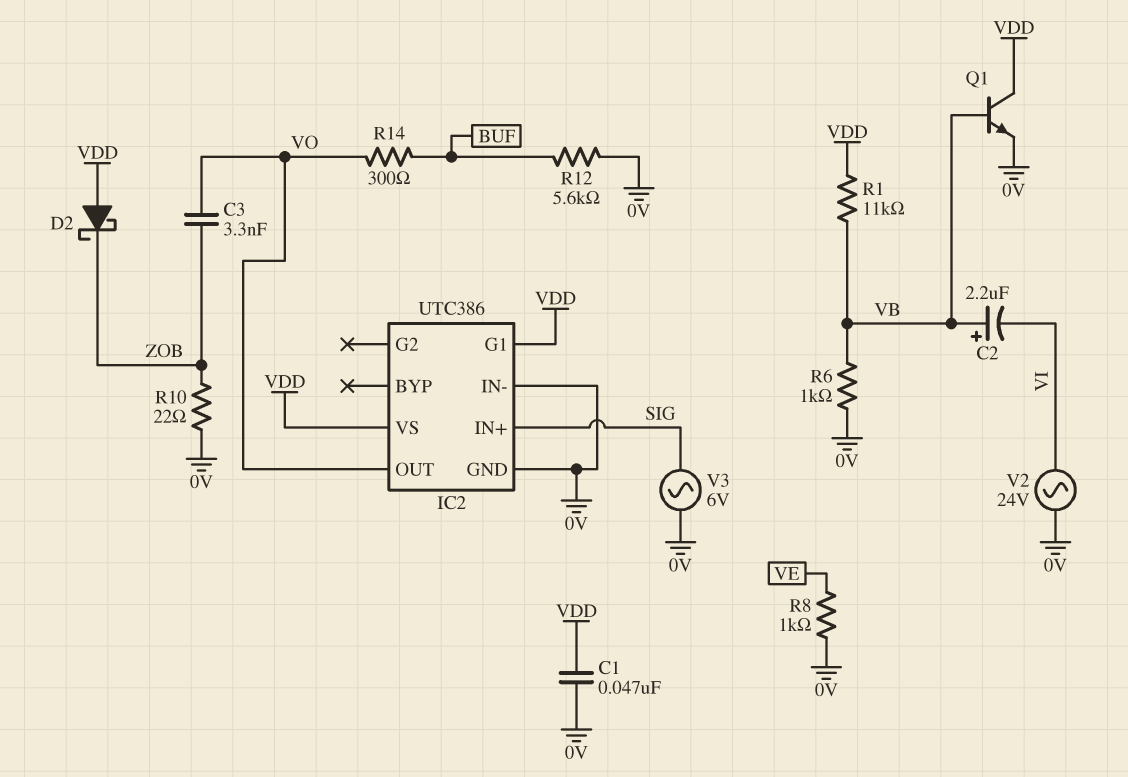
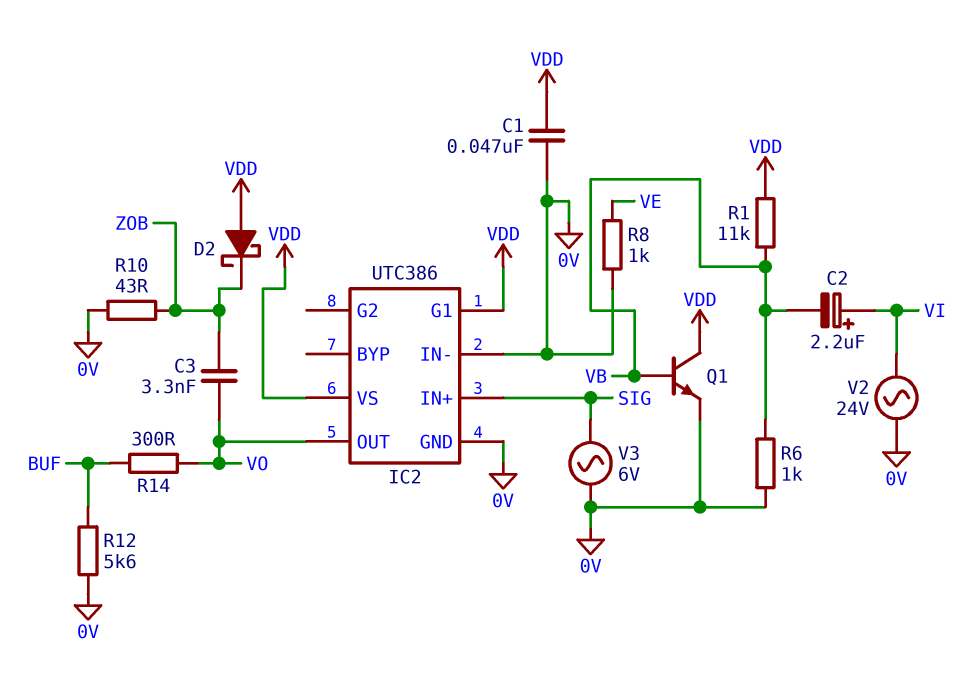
C2: 2.2uF (plus VB, minus VI) -> 2.2uF (plus VI, minus VB)
R10: 22 (0V, ZOB) -> 43 (0V, ZOB)

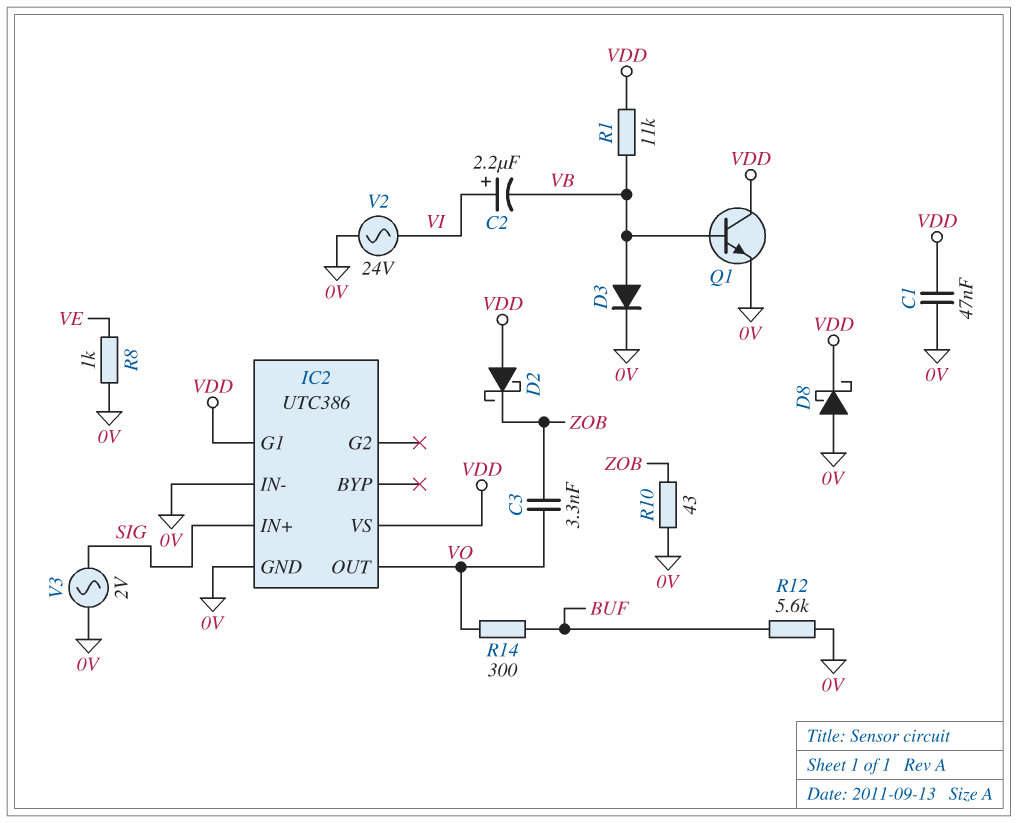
D3: none -> diode (A VB, K 0V)
D8: none -> schottky (A 0V, K VDD)
R6: 1k (0V, VB) -> none
V3: AC 6V (0V, SIG) -> AC 2V (0V, SIG)

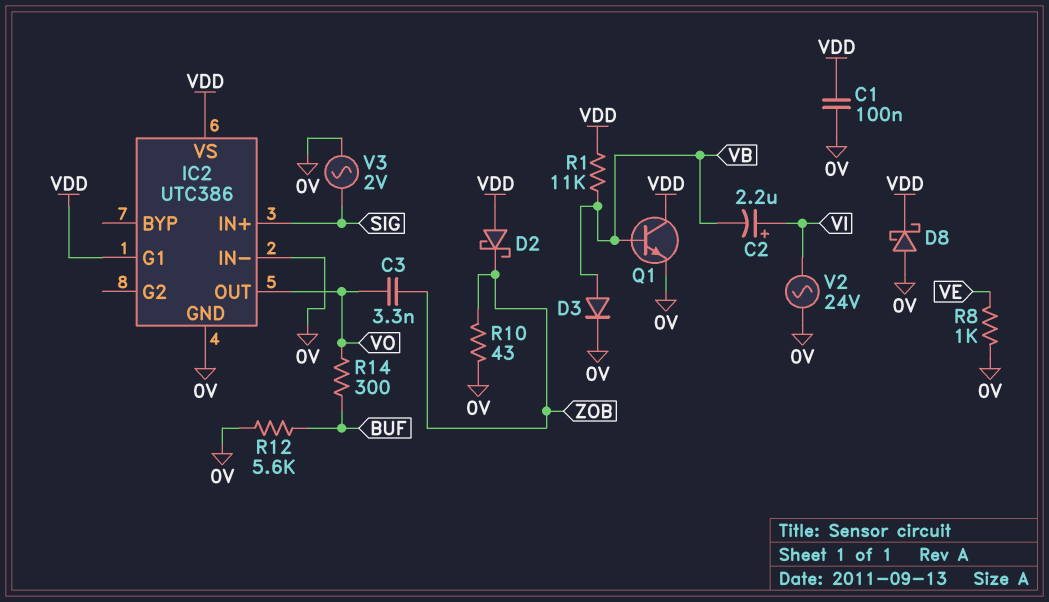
C1: 47nF (0V, VDD) -> 100nF (0V, VDD)

